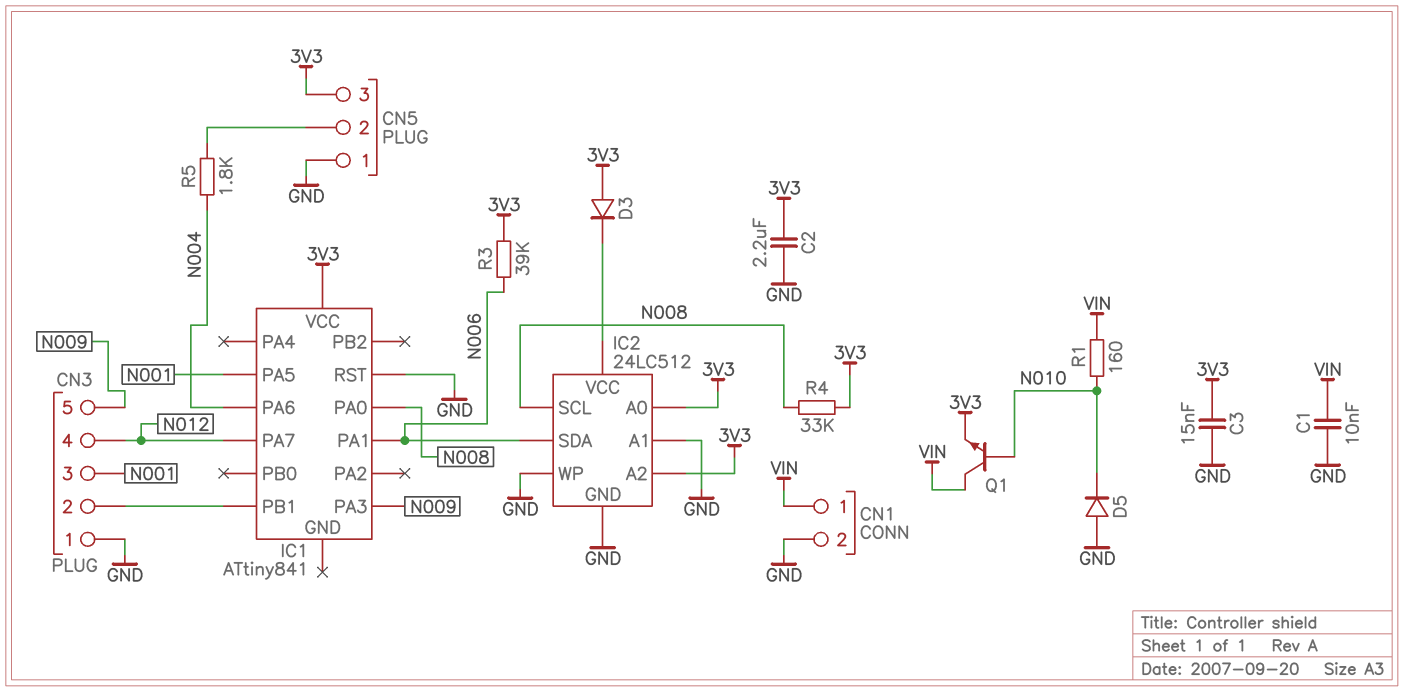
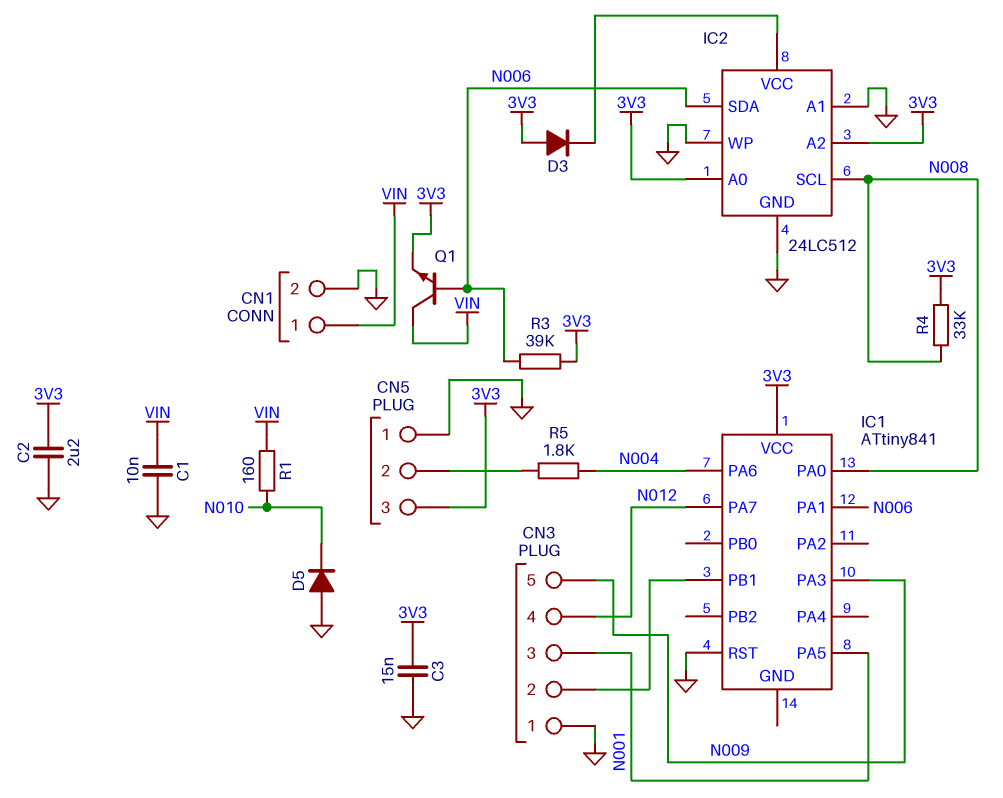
Q1: NPN (B N010, C VIN, E 3V3) -> NPN (B N006, C VIN, E 3V3)

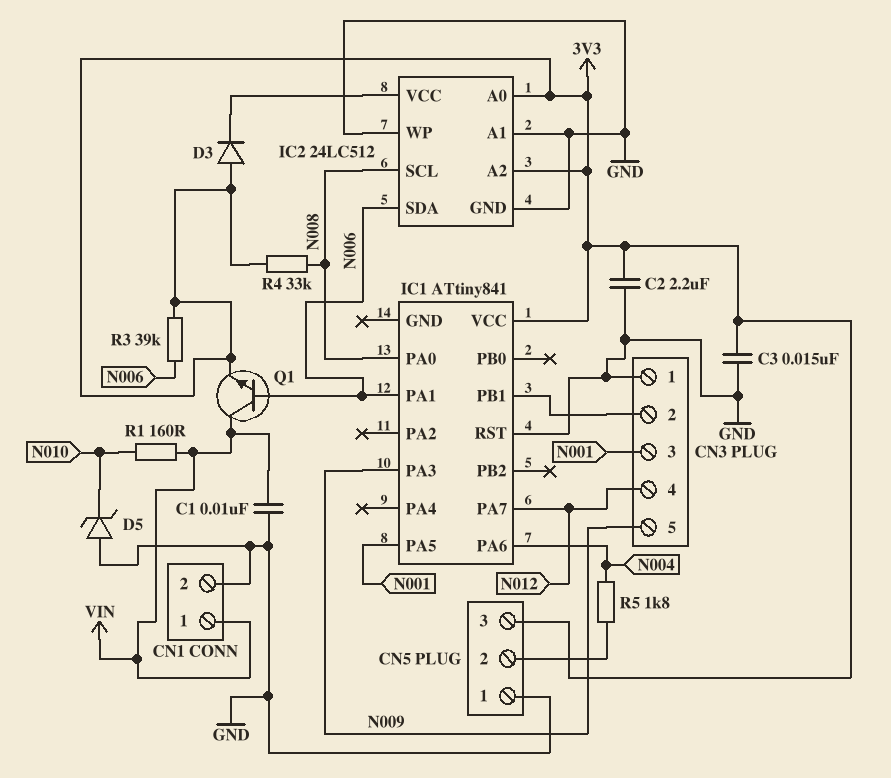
D5: diode (A GND, K N010) -> zener (A GND, K N010)

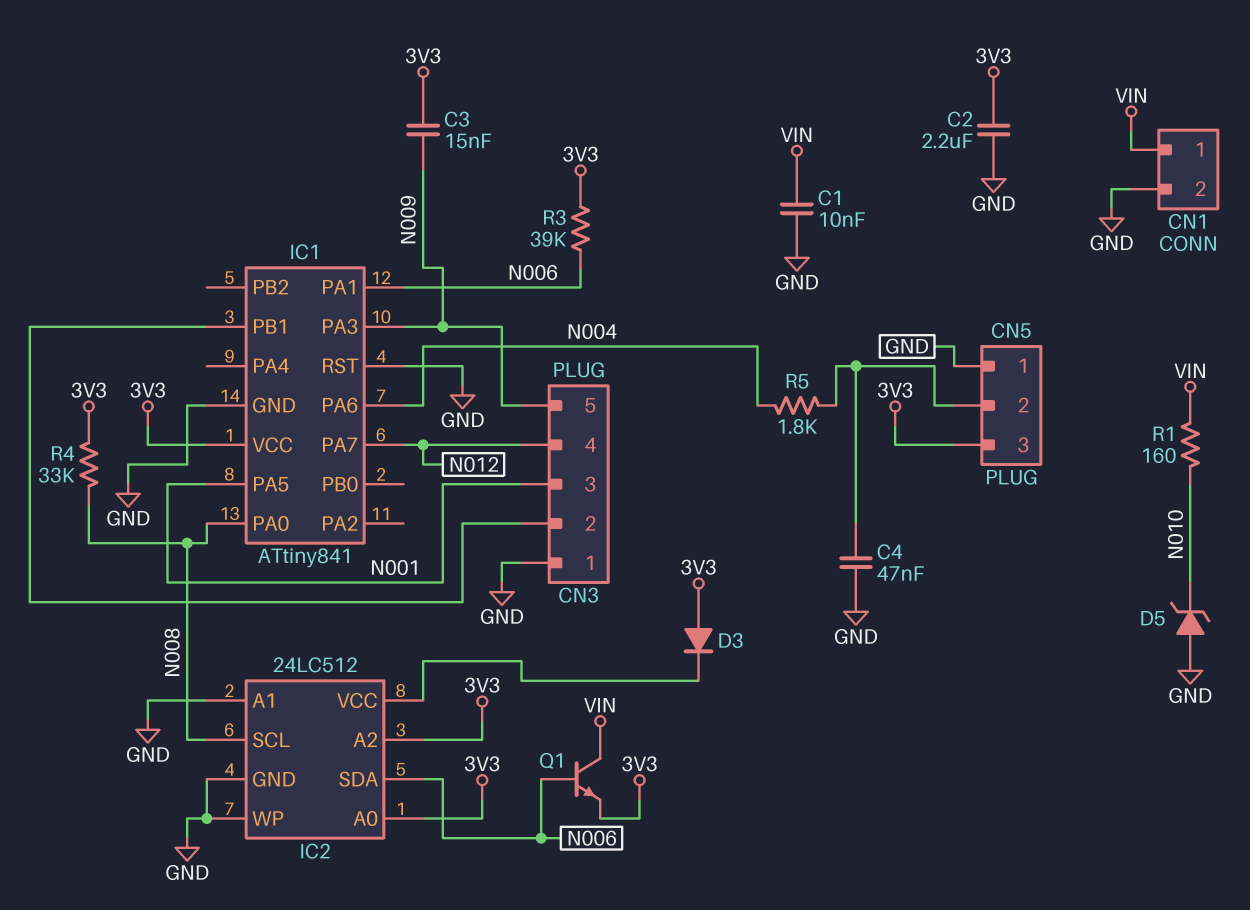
C3: 15nF (3V3, GND) -> 15nF (3V3, N009)
C4: none -> 47nF (CN5/2, GND)
IC1 pin GND: none -> GND

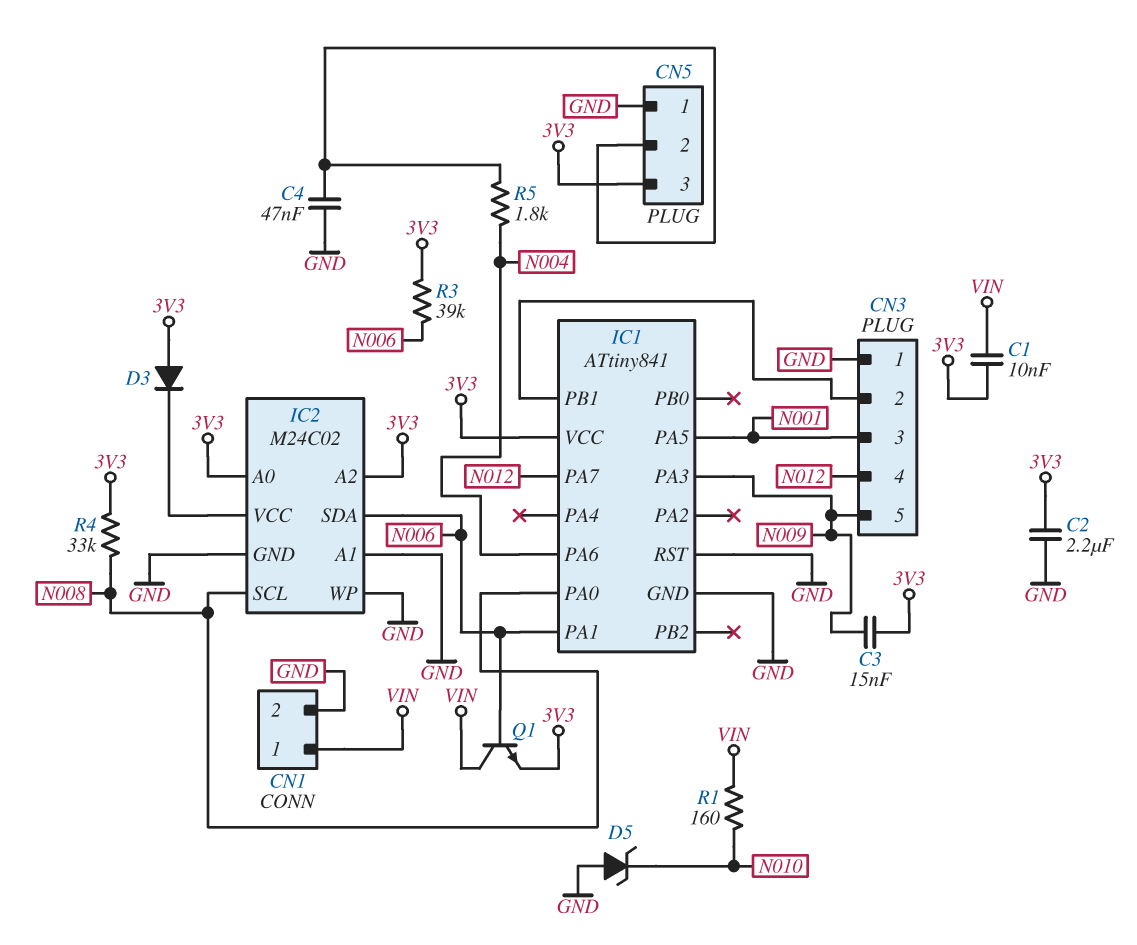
C1: 10nF (GND, VIN) -> 10nF (3V3, VIN)
IC2: 24LC512 -> M24C02

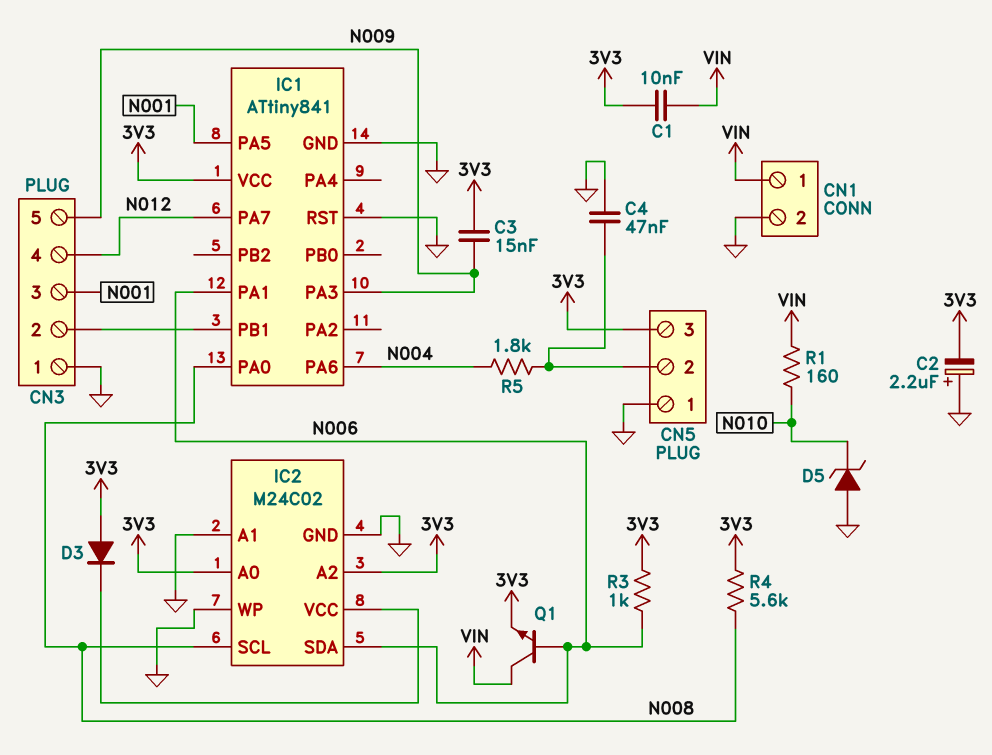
C2: 2.2uF (3V3, GND) -> 2.2uF (plus GND, minus 3V3)
R3: 39k (3V3, N006) -> 1k (3V3, N006)
R4: 33k (3V3, N008) -> 5.6k (3V3, N008)

